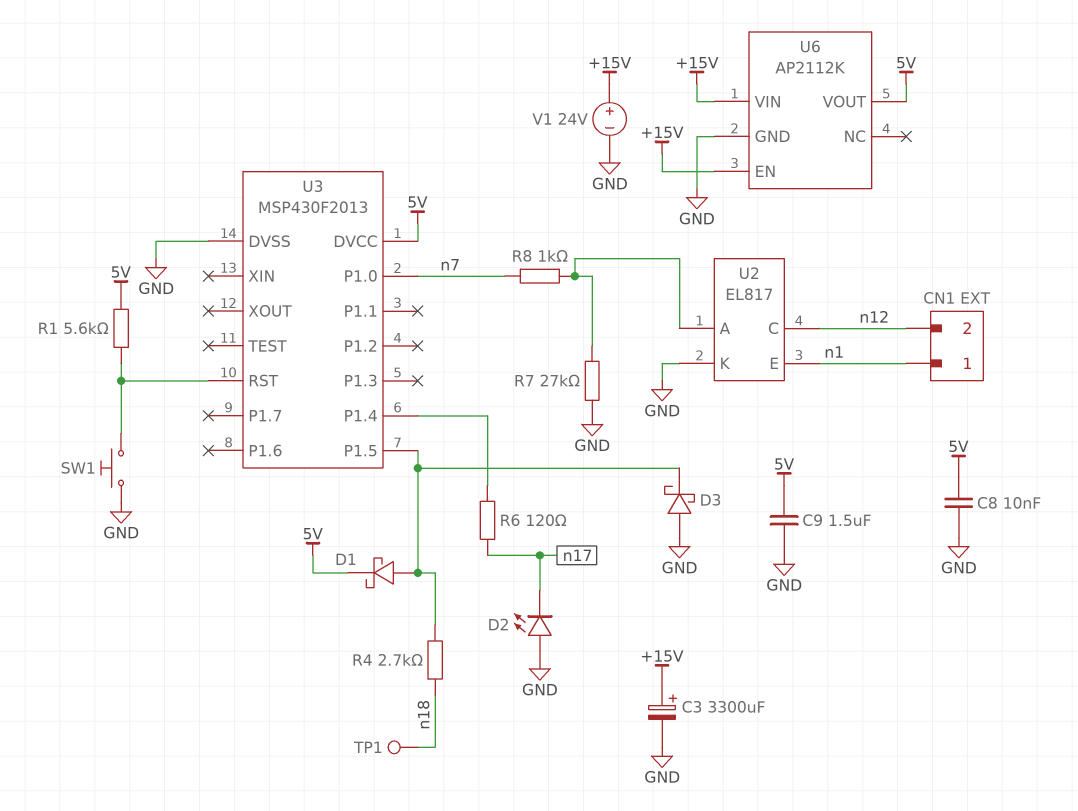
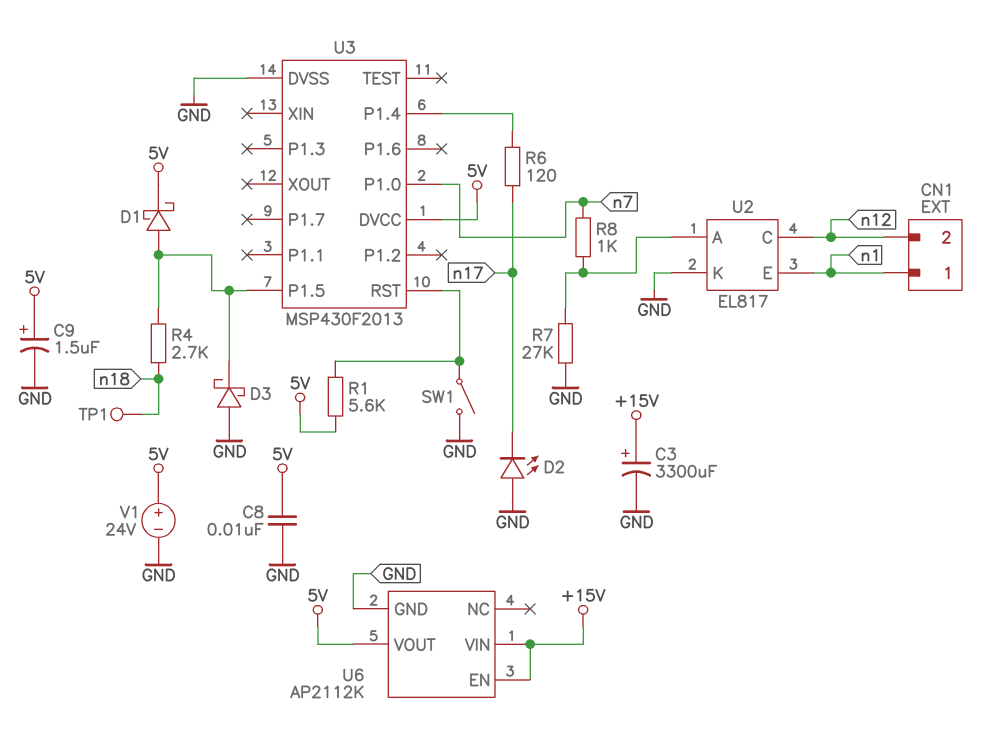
C9: 1.5uF (5V, GND) -> 1.5uF (plus 5V, minus GND)
SW1: button (GND, U3/RST) -> switch (GND, U3/RST)
V1: 24V (plus +15V, minus GND) -> 24V (plus 5V, minus GND)

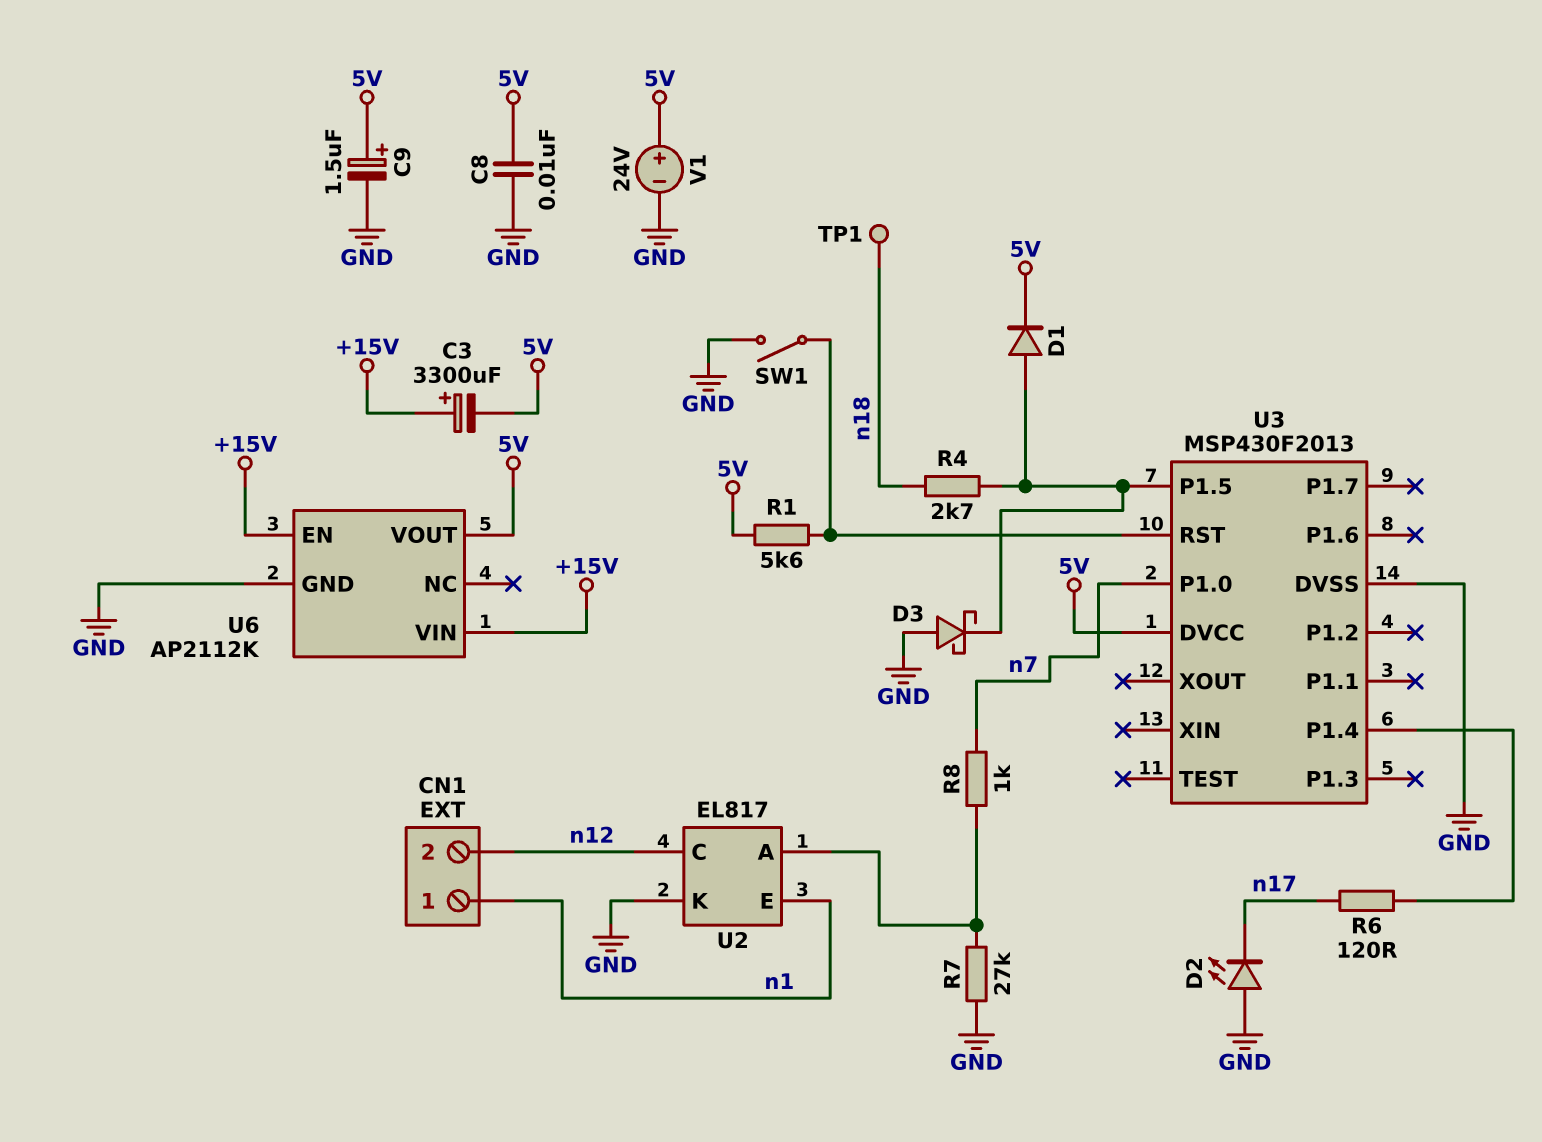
C3: 3300uF (plus +15V, minus GND) -> 3300uF (plus +15V, minus 5V)
D1: schottky (A U3/P1.5, K 5V) -> diode (A U3/P1.5, K 5V)

